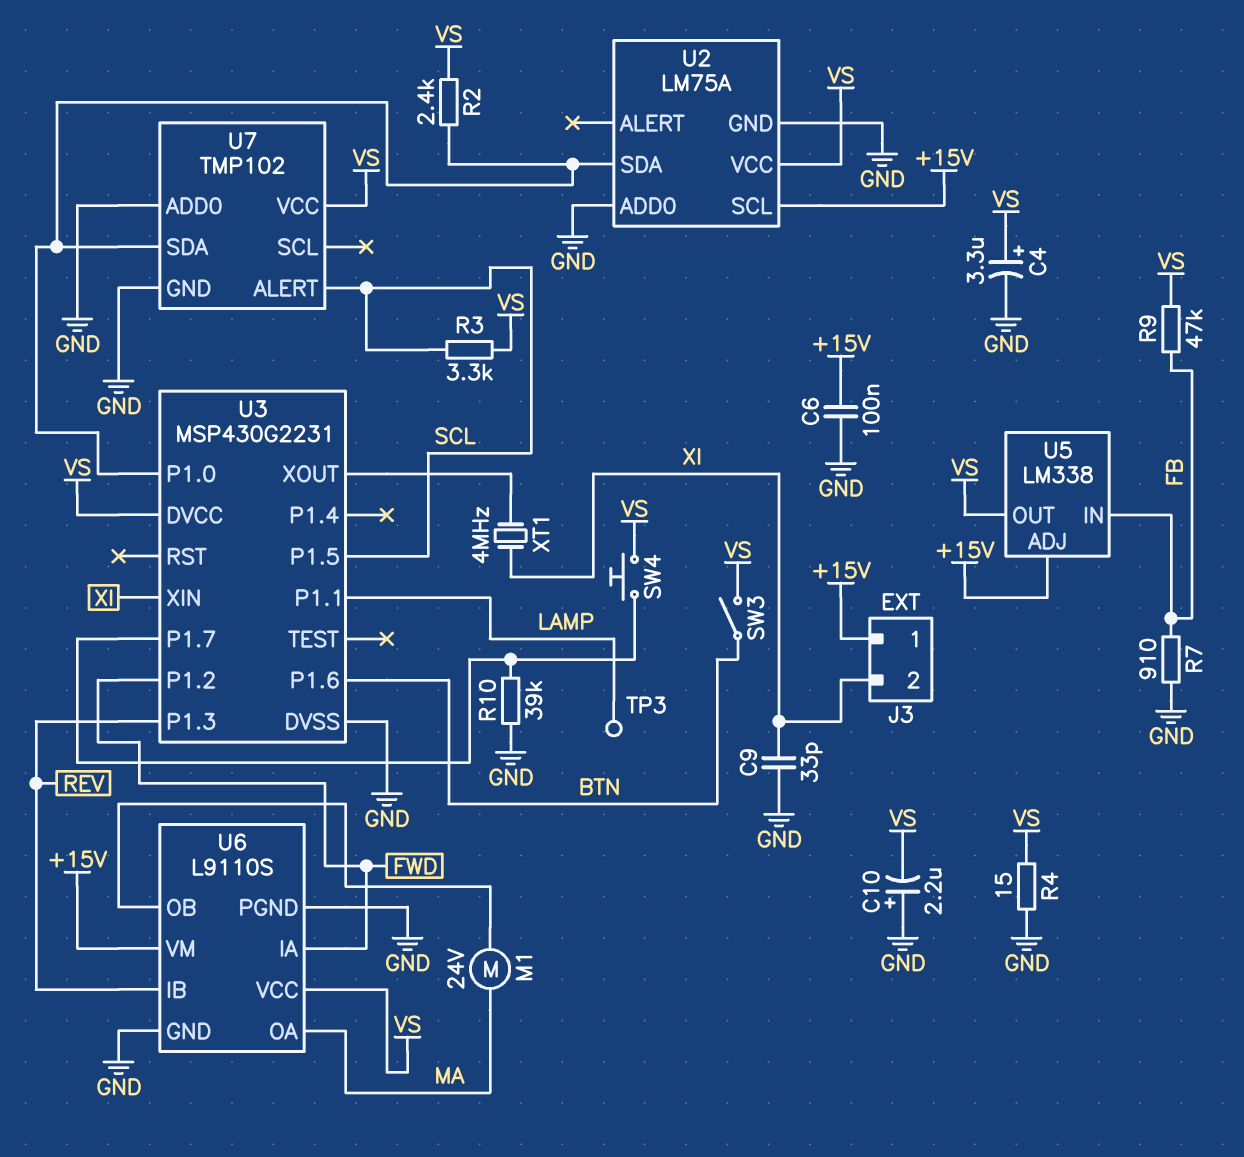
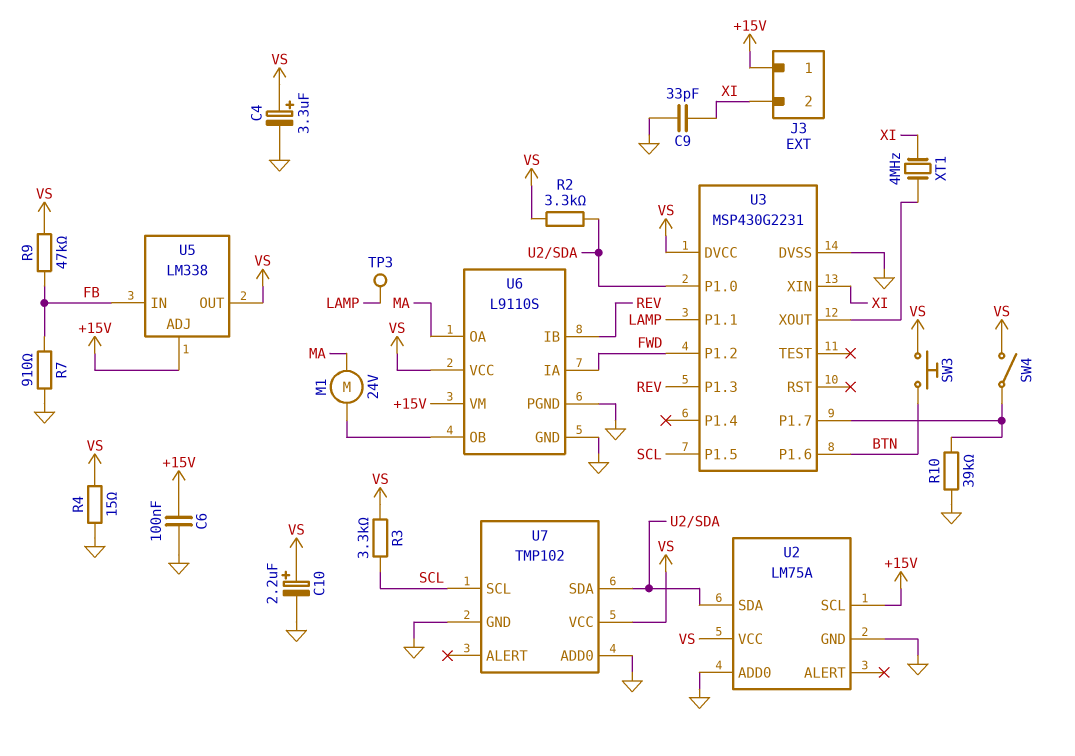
C10: 2.2uF (plus GND, minus VS) -> 2.2uF (plus VS, minus GND)
R2: 2.4k (U2/SDA, VS) -> 3.3k (U2/SDA, VS)
SW3: switch (BTN, VS) -> button (BTN, VS)
SW4: button (U3/P1.7, VS) -> switch (U3/P1.7, VS)
U7 pin ALERT: SCL -> none
U7 pin SCL: none -> SCL

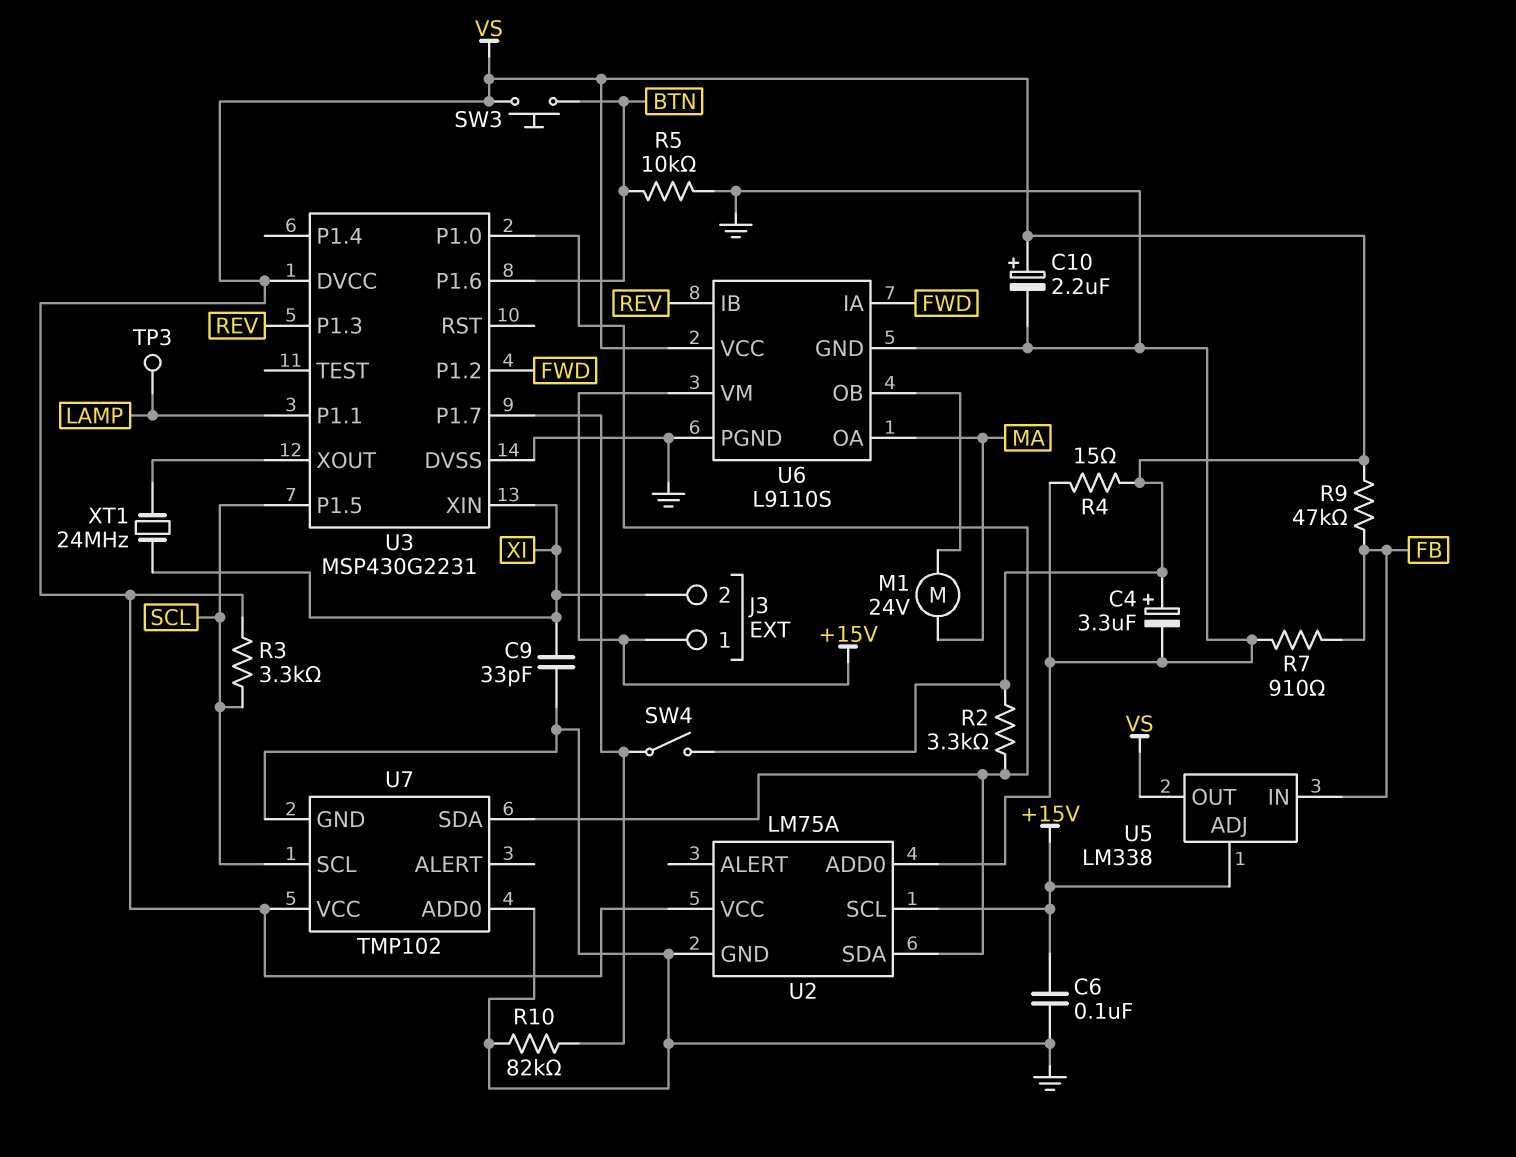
R5: none -> 10k (BTN, GND)
R10: 39k (GND, U3/P1.7) -> 82k (GND, U3/P1.7)
XT1: 4MHz (U3/XOUT, XI) -> 24MHz (U3/XOUT, XI)

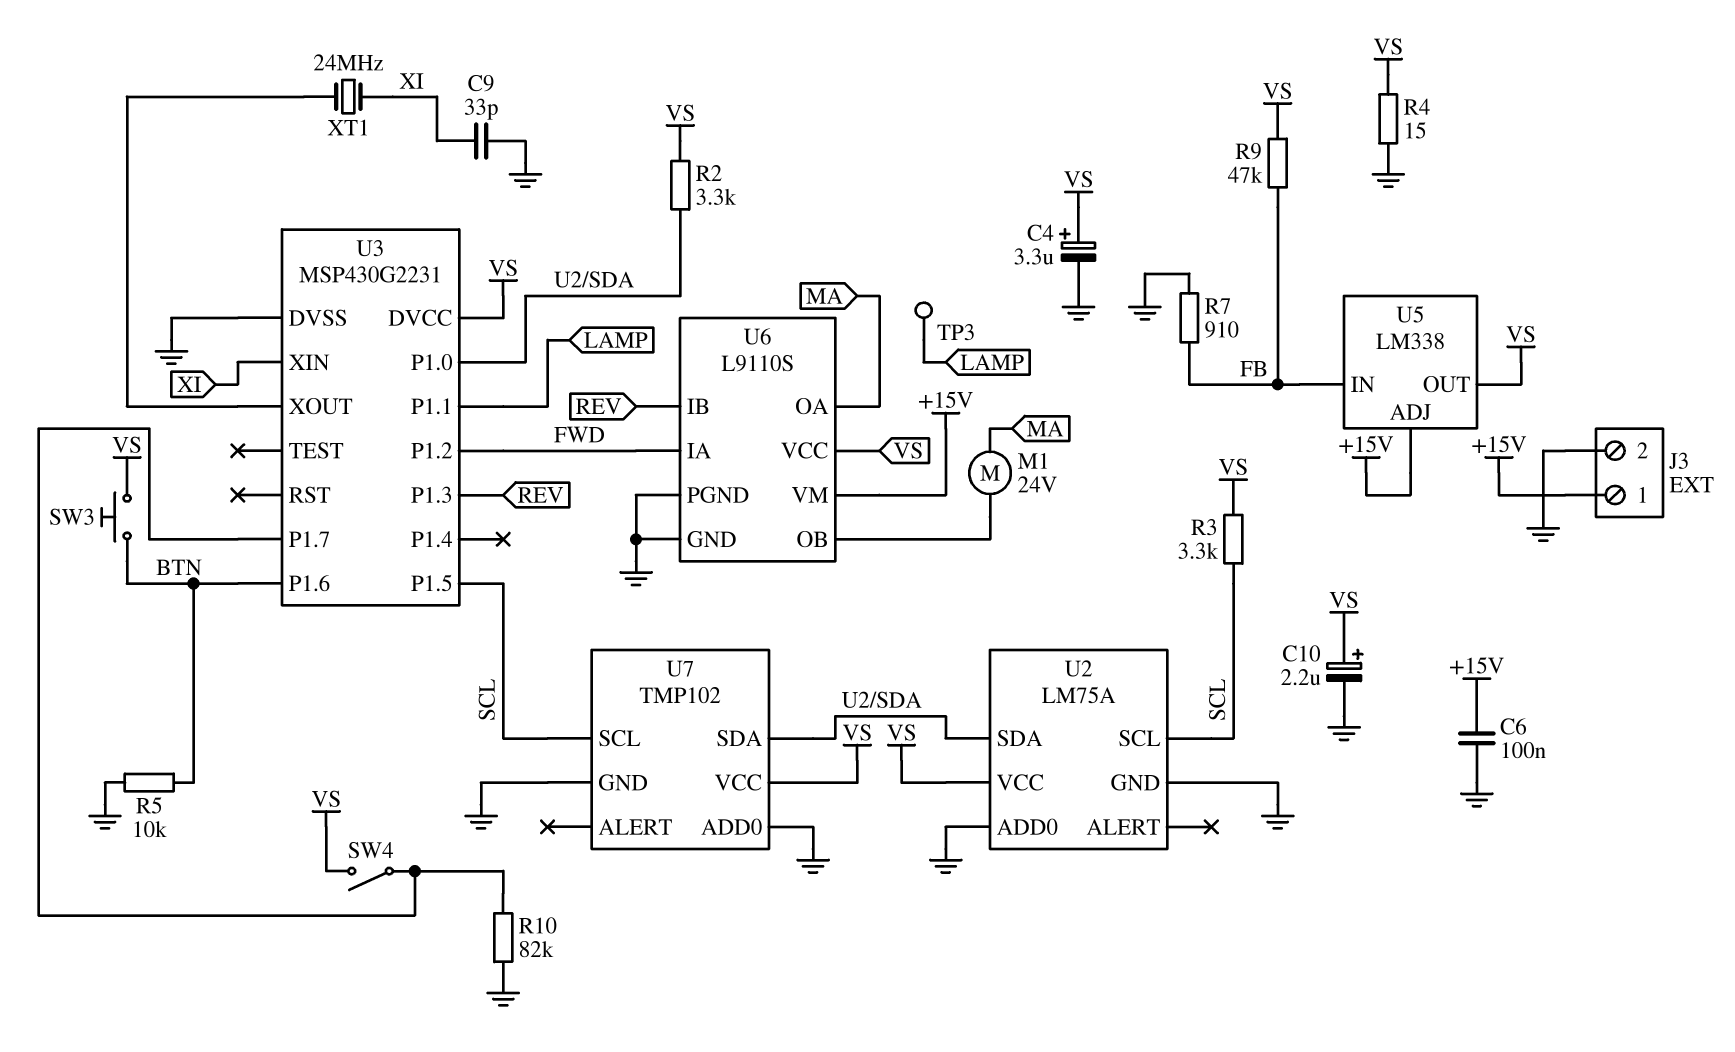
J3 pin 2: XI -> GND
U2 pin SCL: +15V -> SCL

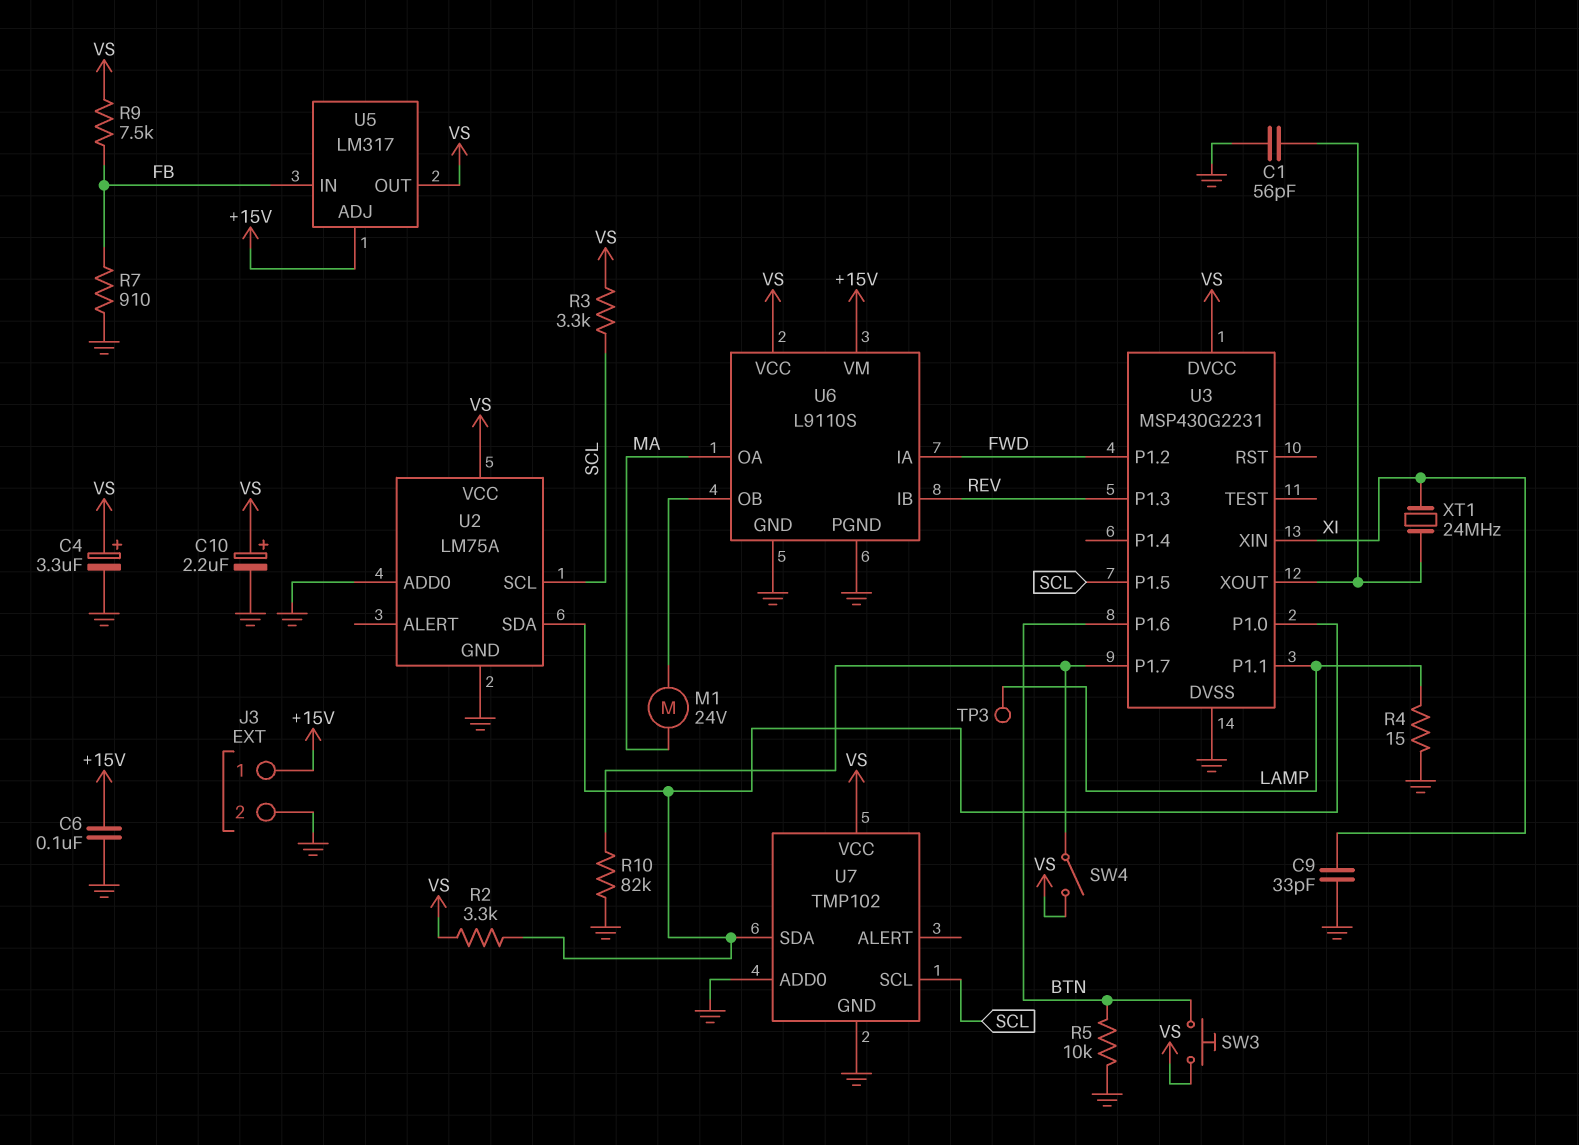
C1: none -> 56pF (GND, U3/XOUT)
R4: 15 (GND, VS) -> 15 (GND, LAMP)
R9: 47k (FB, VS) -> 7.5k (FB, VS)
U5: LM338 -> LM317

